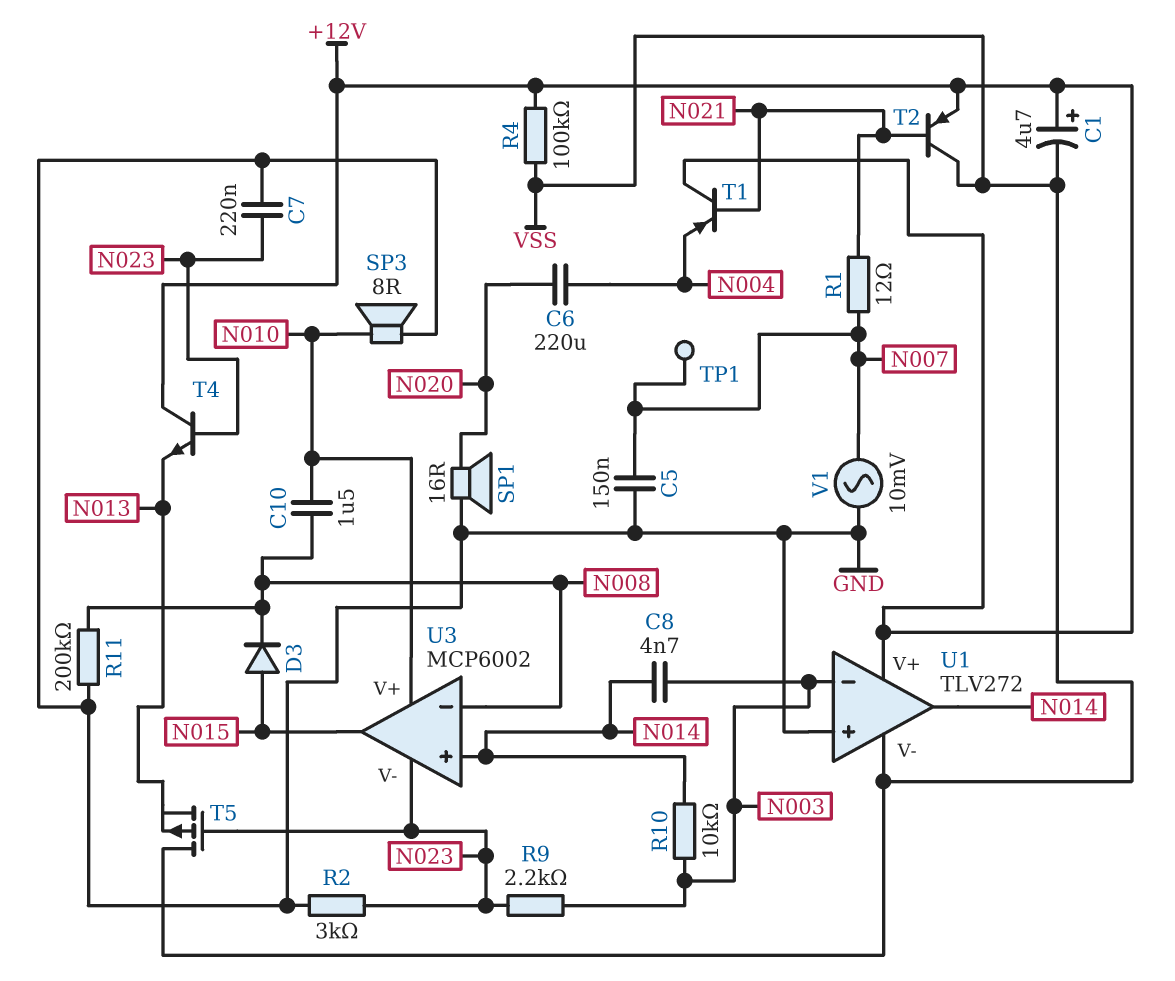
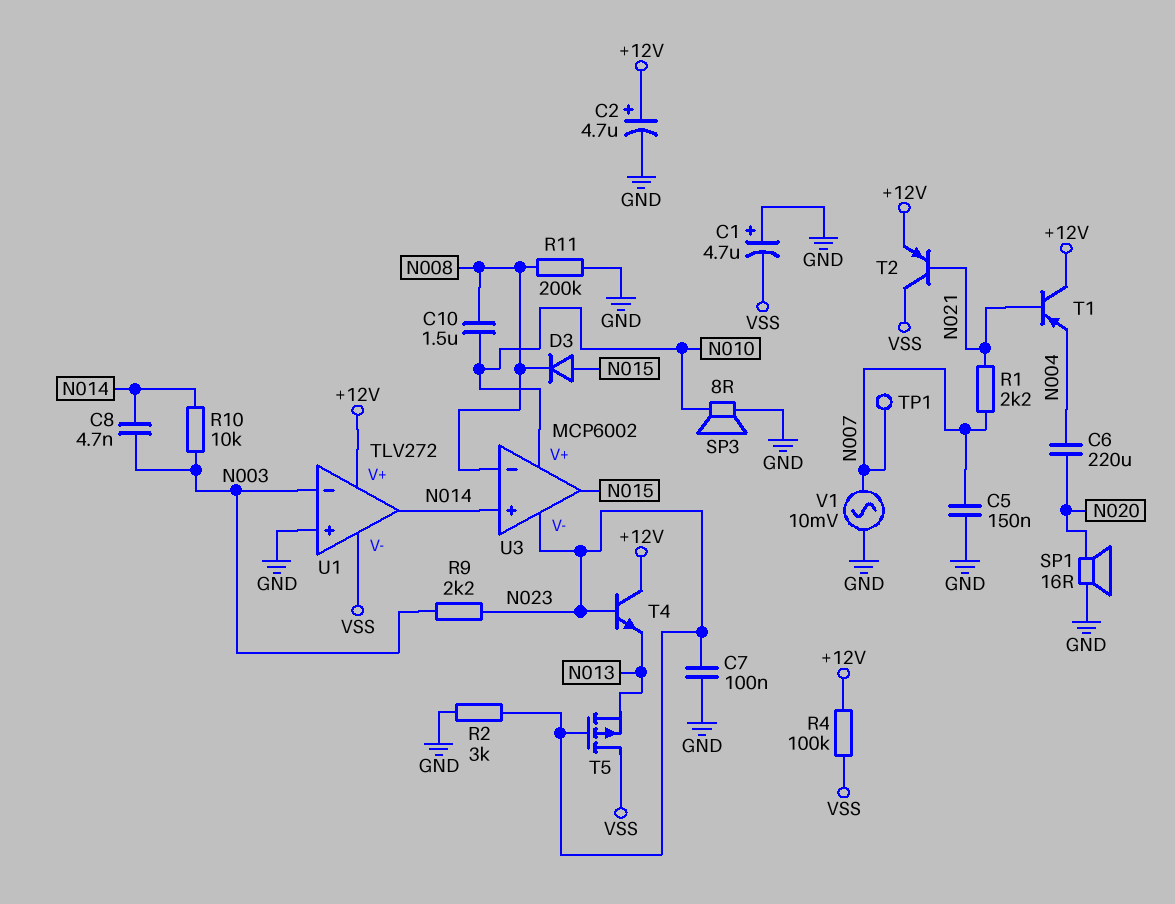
C1: 4.7uF (plus +12V, minus VSS) -> 4.7uF (plus GND, minus VSS)
C2: none -> 4.7uF (plus +12V, minus GND)
C7: 220nF (GND, N023) -> 100nF (GND, N023)
R1: 12 (N007, N021) -> 2.2k (N007, N021)

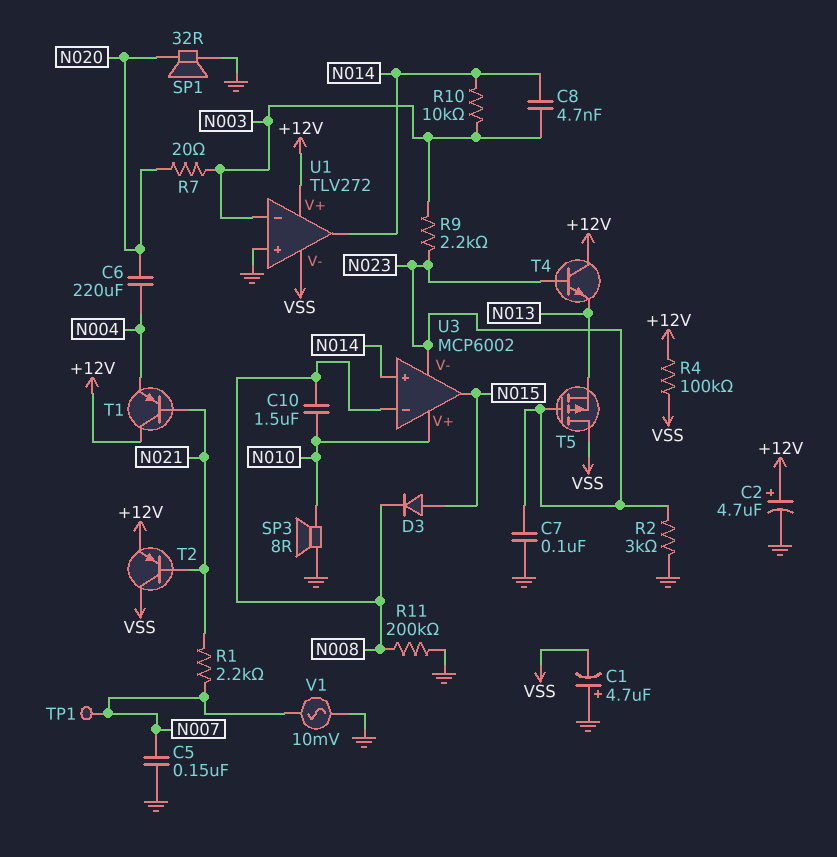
R7: none -> 20 (N003, N020)
SP1: speaker 16R (GND, N020) -> speaker 32R (GND, N020)

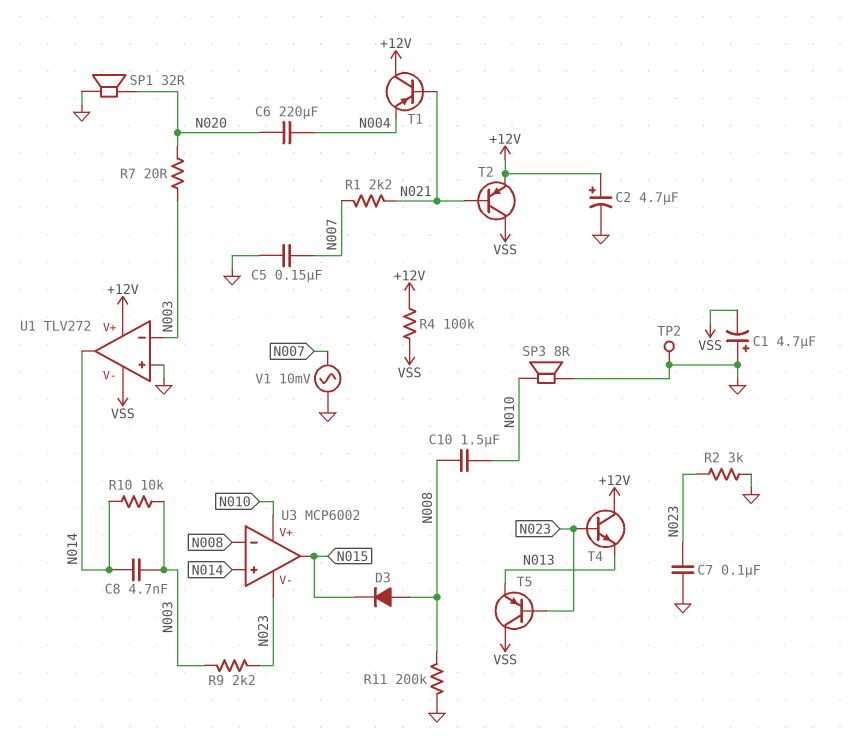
D3: diode (A N015, K N008) -> diode (A N008, K N015)
T5: PMOS (G N023, D VSS, S N013) -> PNP (B N023, C VSS, E N013)
TP1: test point (N007) -> none
TP2: none -> test point (GND)

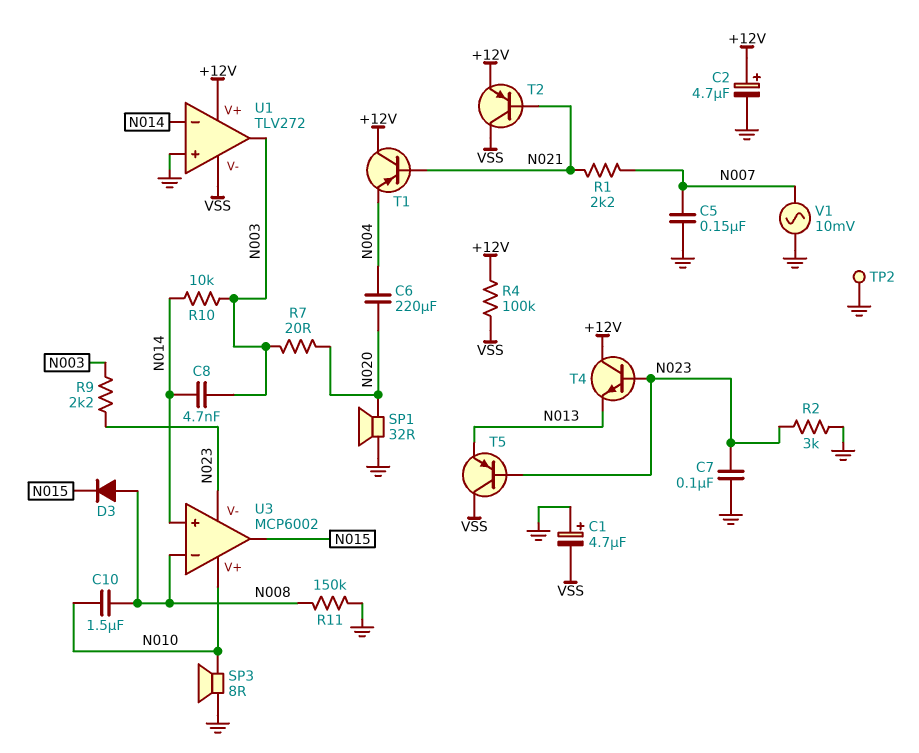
R11: 200k (GND, N008) -> 150k (GND, N008)
U1 pin in-: N003 -> N014
U1 pin out: N014 -> N003

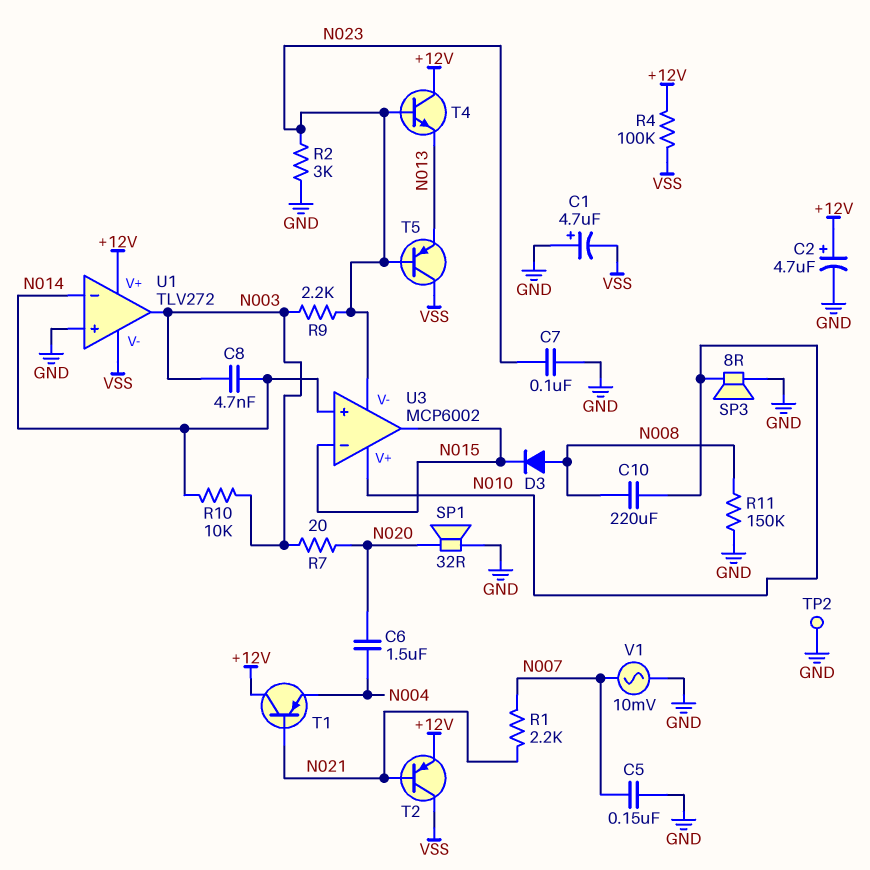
C6: 220uF (N004, N020) -> 1.5uF (N004, N020)
C10: 1.5uF (N008, N010) -> 220uF (N008, N010)
U3 pin in-: N008 -> N015

